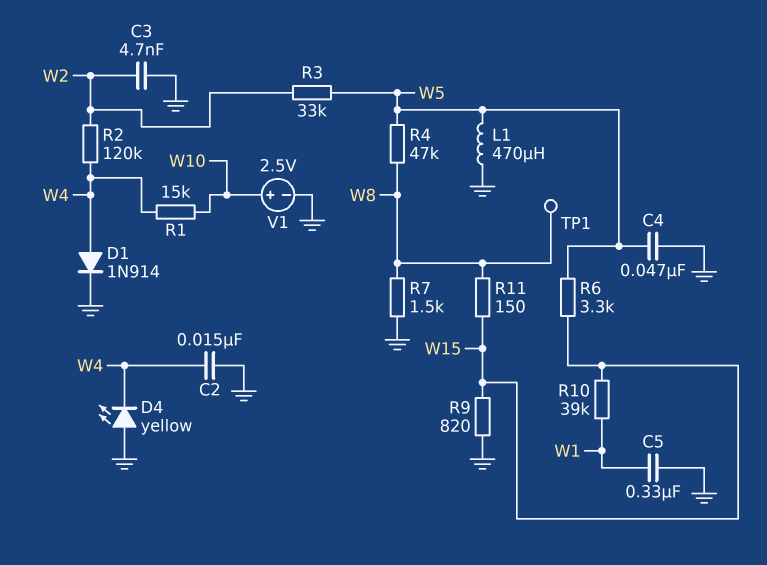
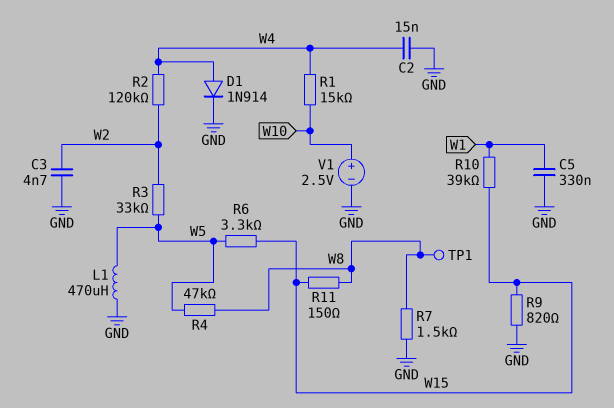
C4: 47nF (GND, W5) -> none
D4: LED yellow (A GND, K W4) -> none

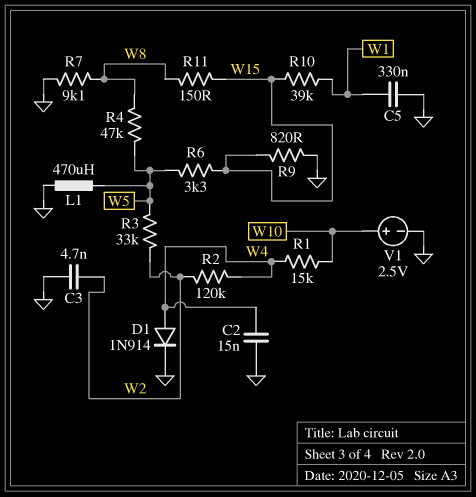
R7: 1.5k (GND, W8) -> 9.1k (GND, W8)
TP1: test point (W8) -> none

